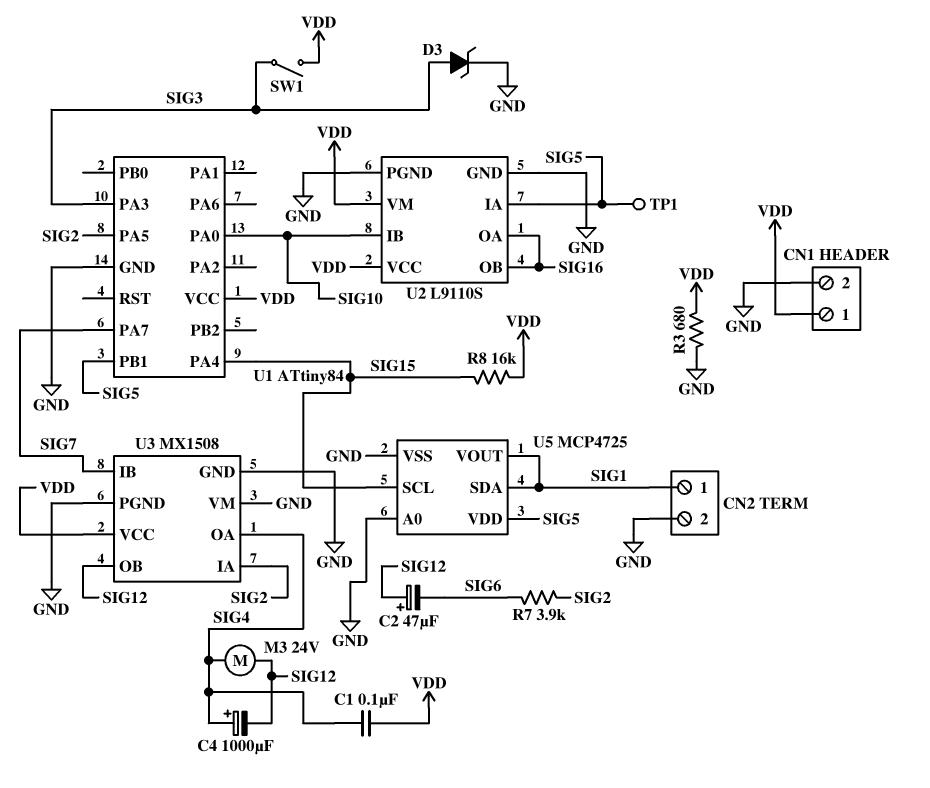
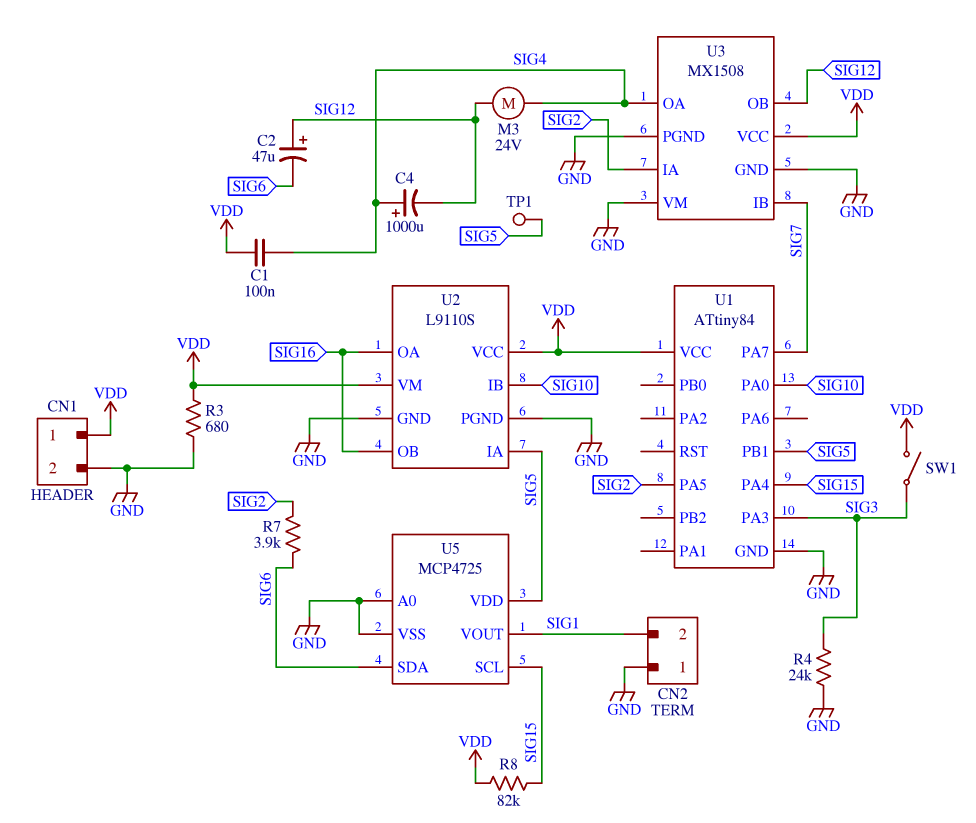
CN2 pin 1: SIG1 -> GND
CN2 pin 2: GND -> SIG1
D3: zener (A SIG3, K GND) -> none
R4: none -> 24k (GND, SIG3)
R8: 16k (SIG15, VDD) -> 82k (SIG15, VDD)
U5 pin SDA: SIG1 -> SIG6

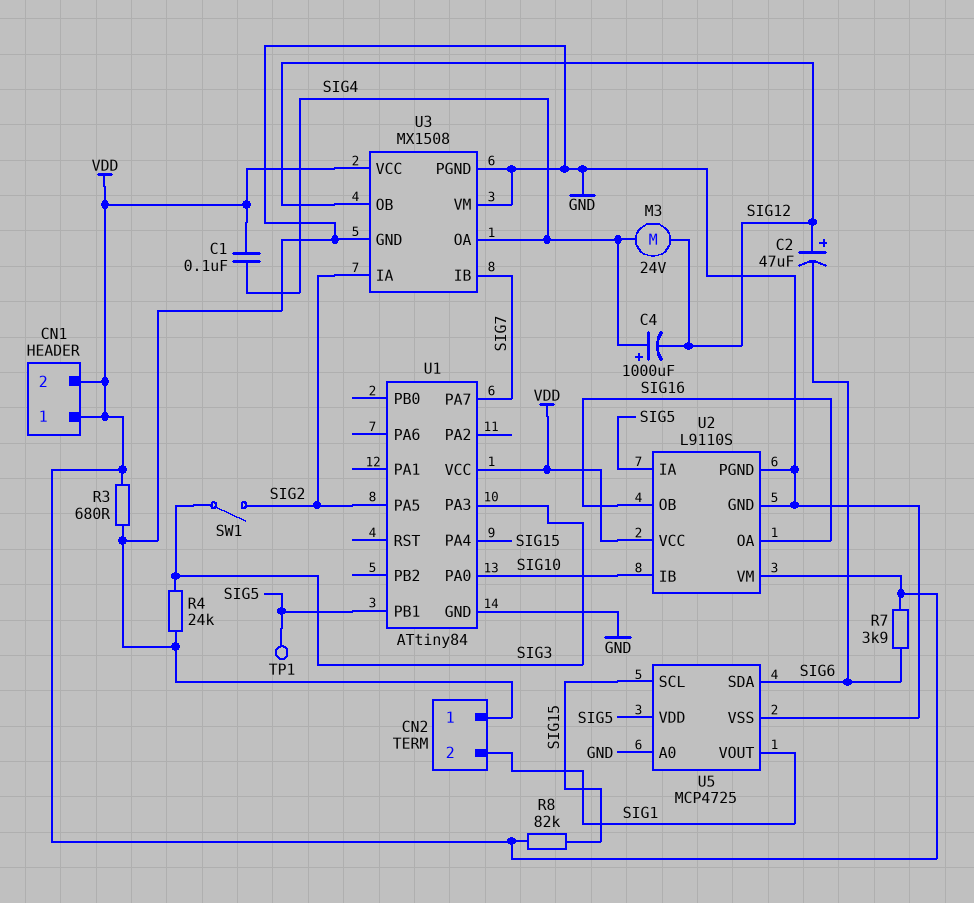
CN1 pin 2: GND -> VDD
R7: 3.9k (SIG2, SIG6) -> 3.9k (SIG6, VDD)
SW1: switch (SIG3, VDD) -> switch (SIG2, SIG3)

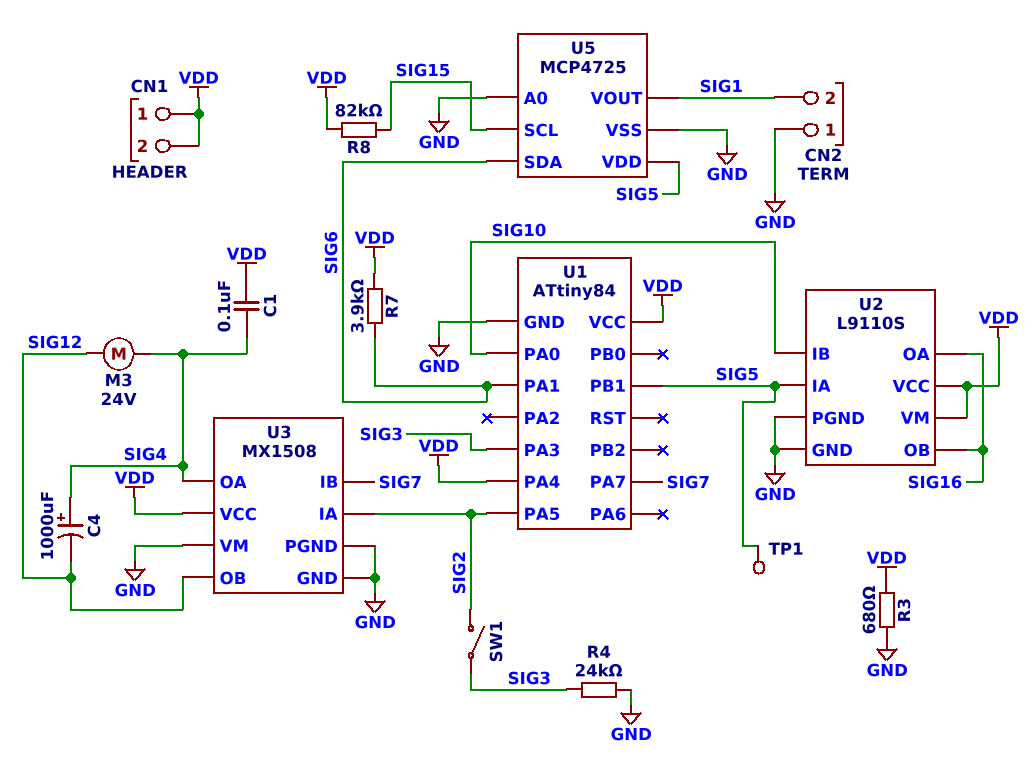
C2: 47uF (plus SIG12, minus SIG6) -> none
U1 pin PA1: none -> SIG6
U1 pin PA4: SIG15 -> VDD

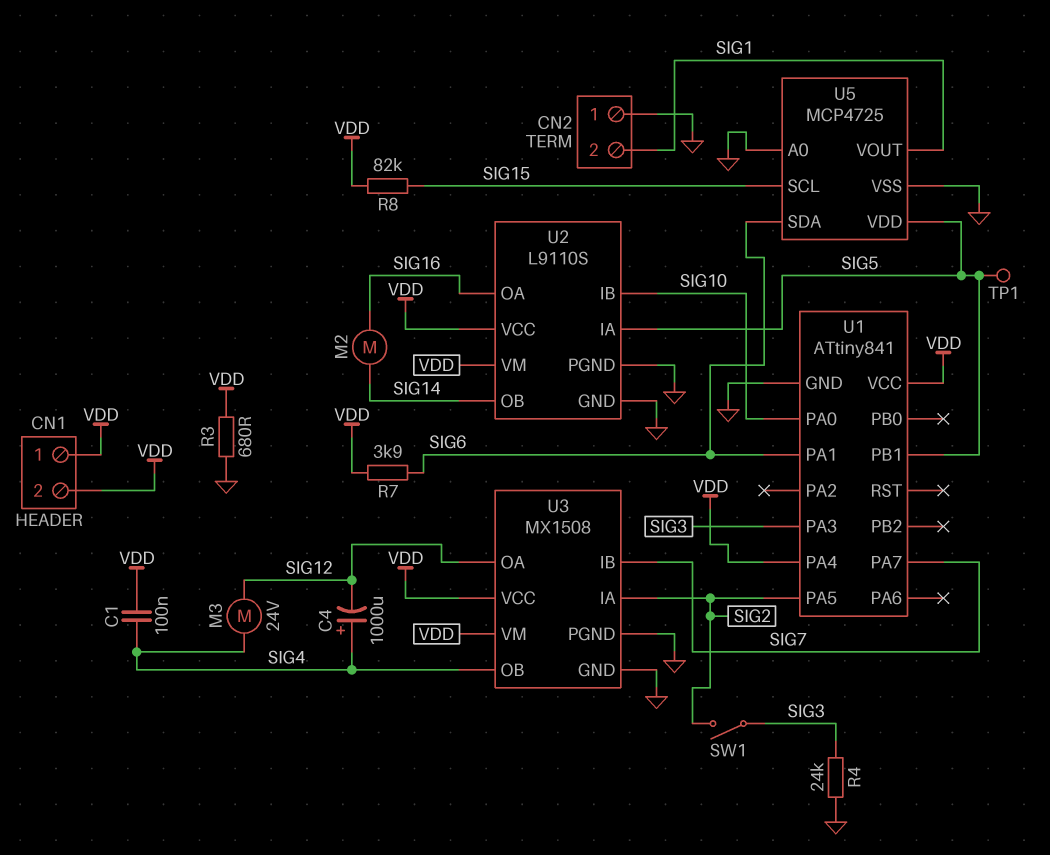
M2: none -> motor (SIG14, SIG16)
U1: ATtiny84 -> ATtiny841
U2 pin OB: SIG16 -> SIG14
U3 pin OA: SIG4 -> SIG12
U3 pin OB: SIG12 -> SIG4
U3 pin VM: GND -> VDD

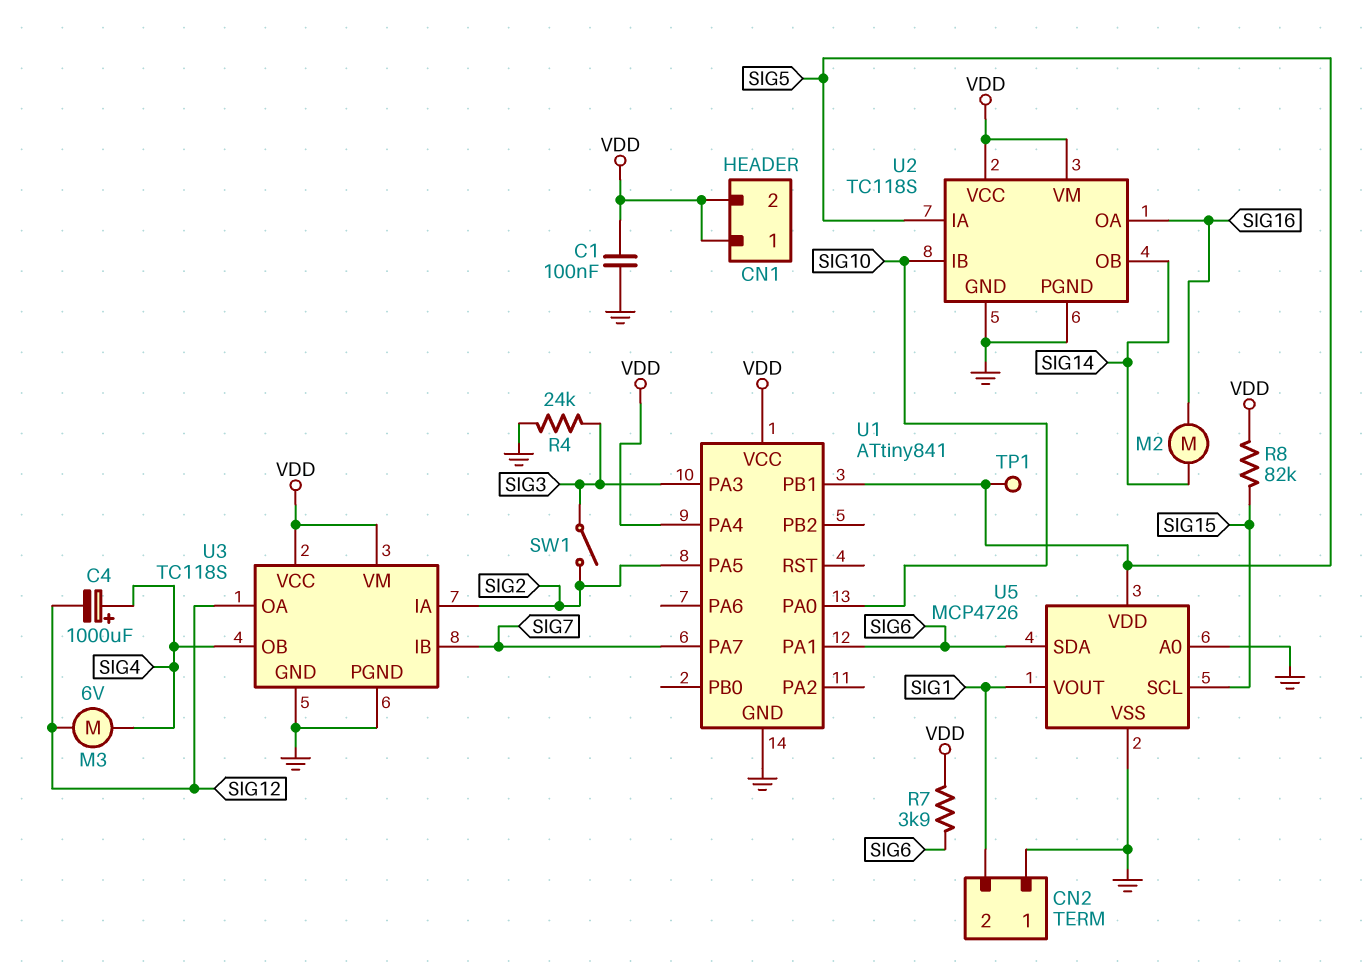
C1: 100nF (SIG4, VDD) -> 100nF (GND, VDD)
M3: motor 24V (SIG4, SIG12) -> motor 6V (SIG4, SIG12)
R3: 680 (GND, VDD) -> none
U2: L9110S -> TC118S
U3: MX1508 -> TC118S
U5: MCP4725 -> MCP4726

